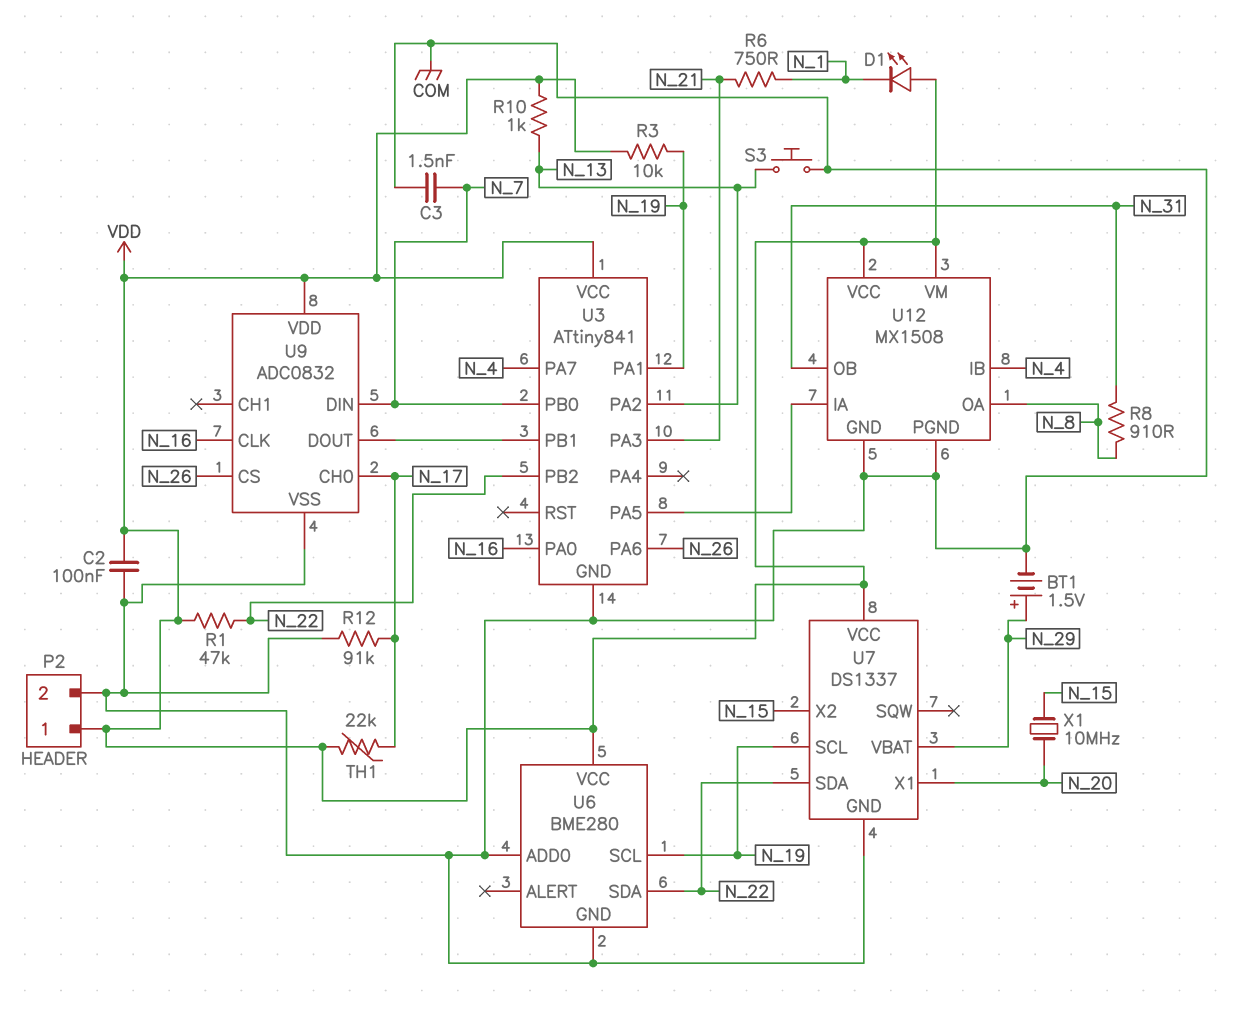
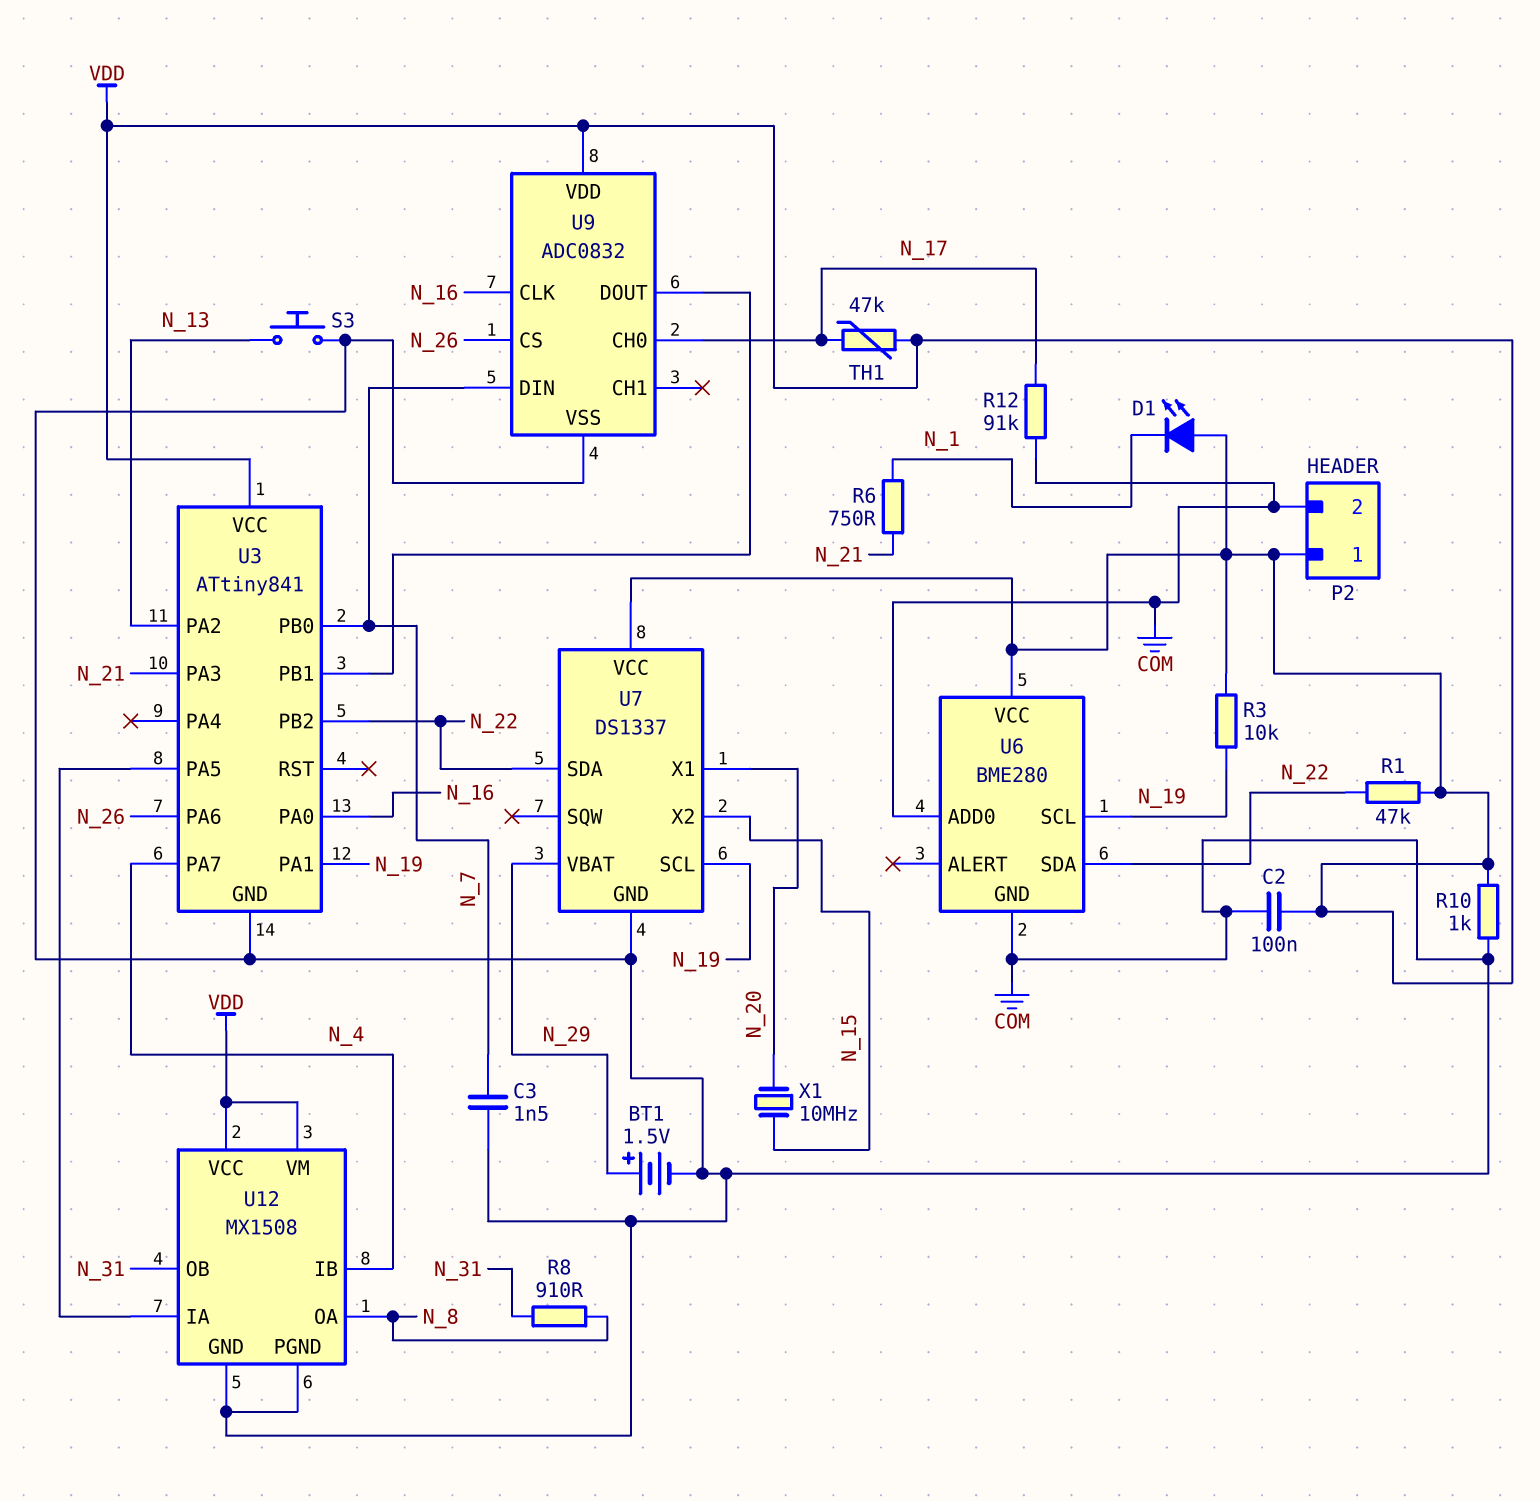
R10: 1k (N_13, VDD) -> 1k (COM, VDD)
TH1: 22k (N_17, VDD) -> 47k (N_17, VDD)

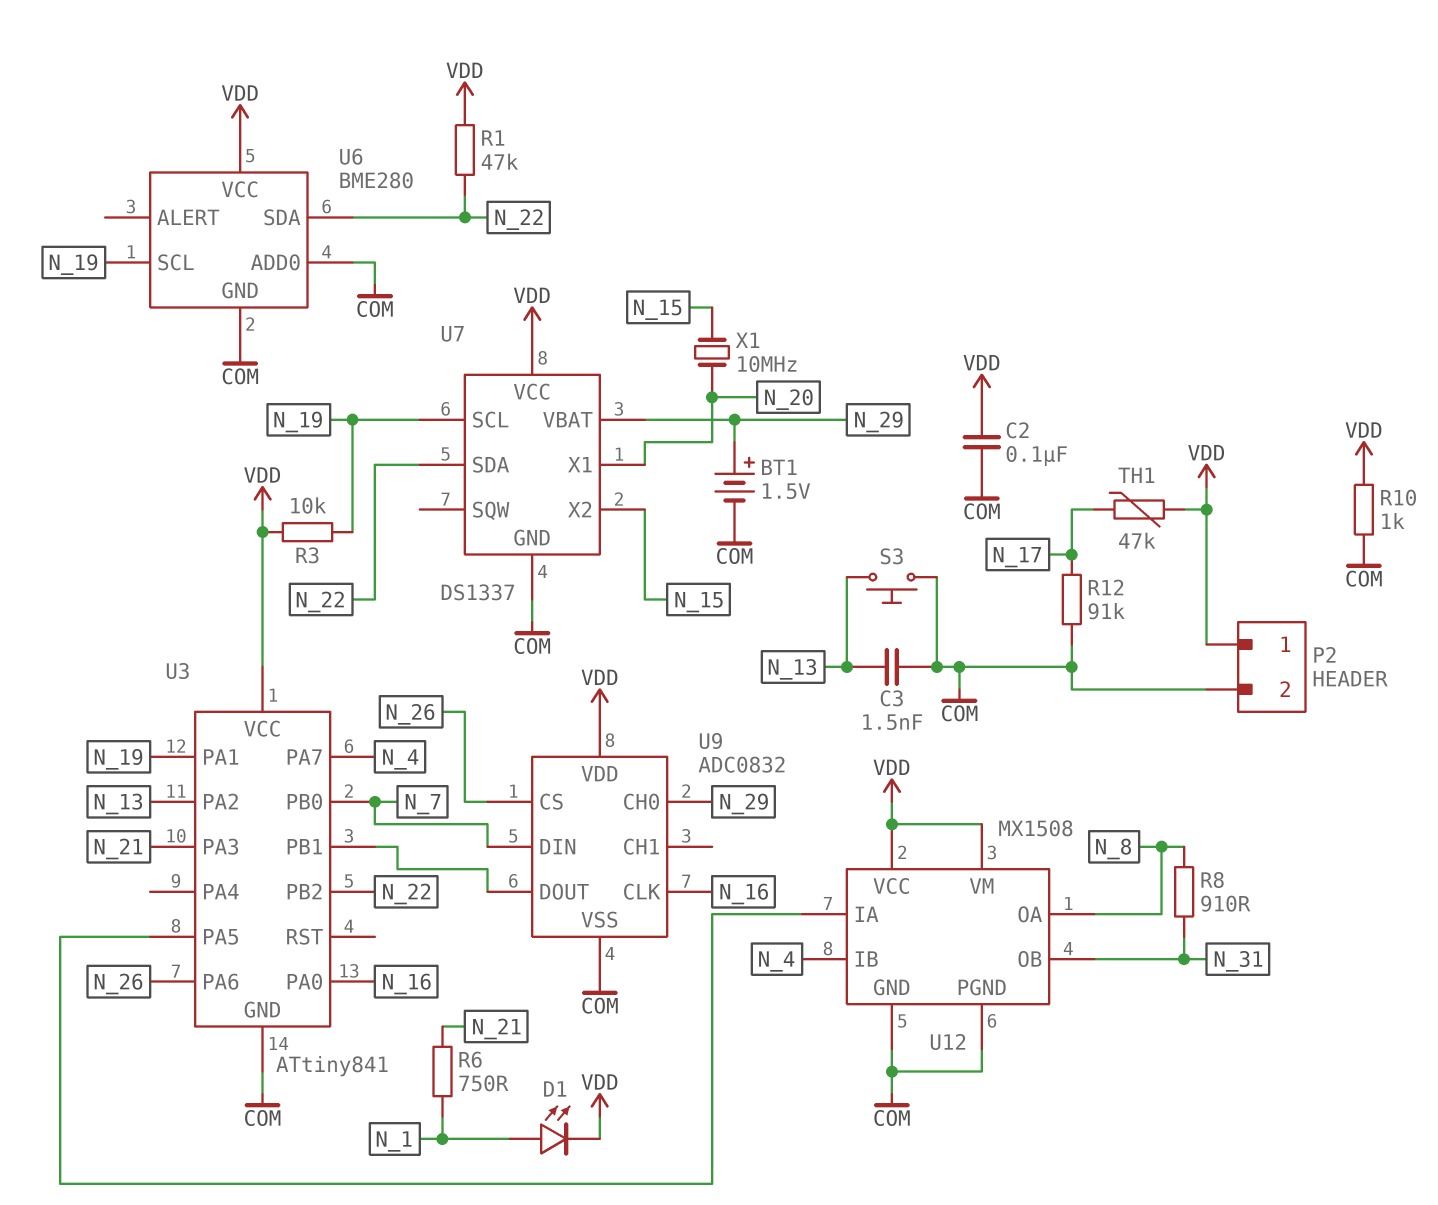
C3: 1.5nF (COM, N_7) -> 1.5nF (COM, N_13)
D1: LED (A VDD, K N_1) -> LED (A N_1, K VDD)
U9 pin CH0: N_17 -> N_29

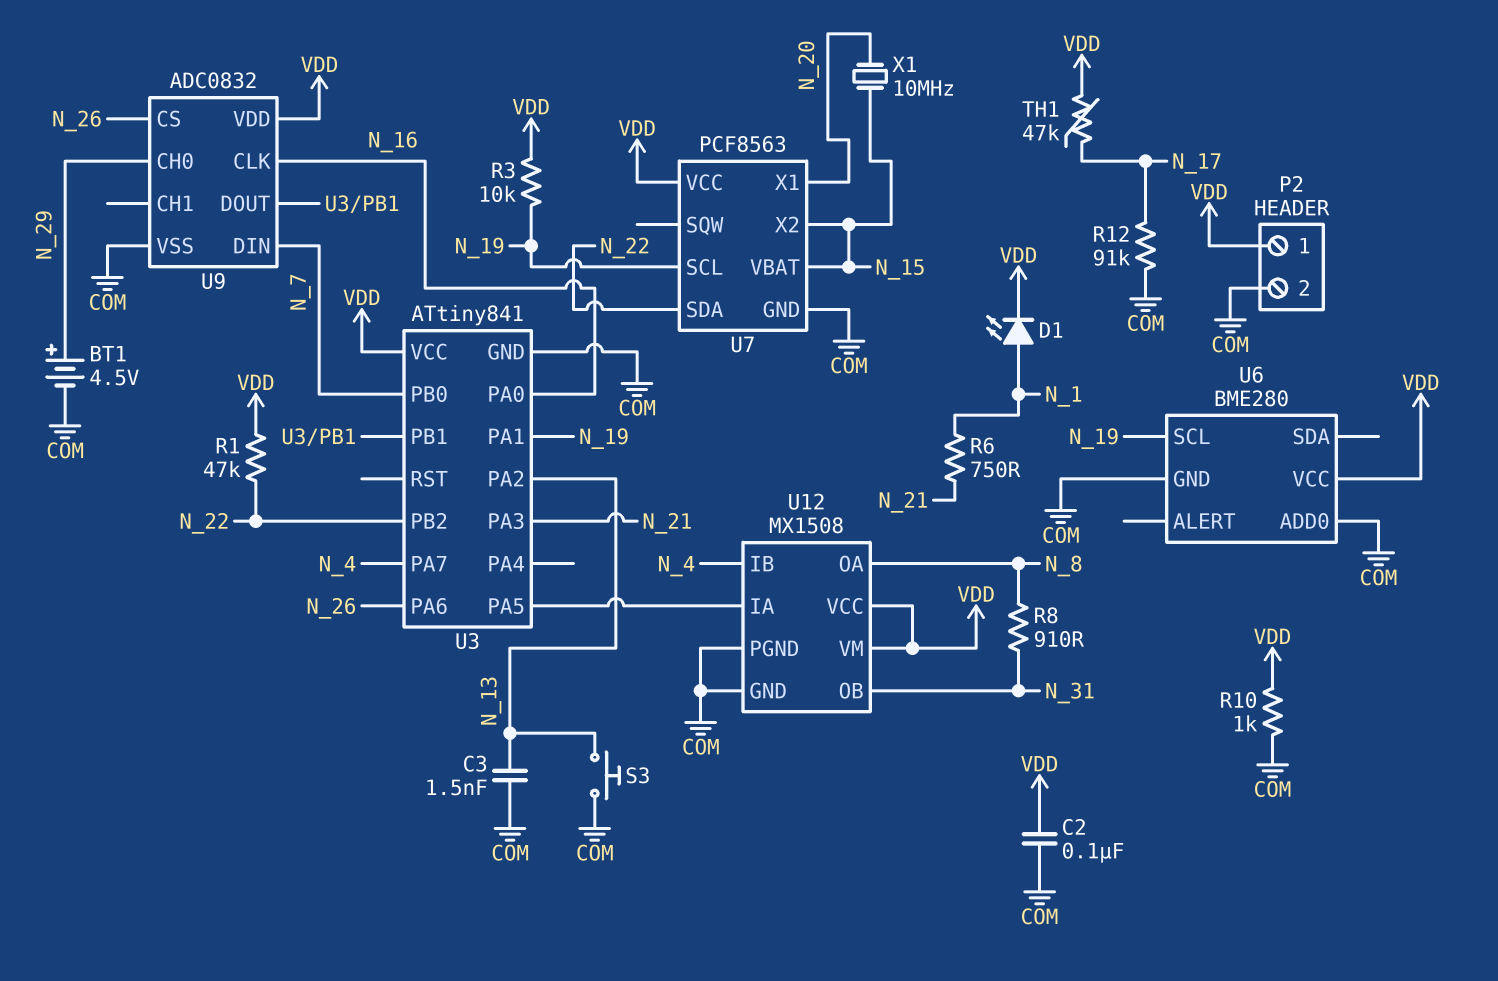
BT1: 1.5V (plus N_29, minus COM) -> 4.5V (plus N_29, minus COM)
U6 pin SDA: N_22 -> none
U7: DS1337 -> PCF8563
U7 pin VBAT: N_29 -> N_15

